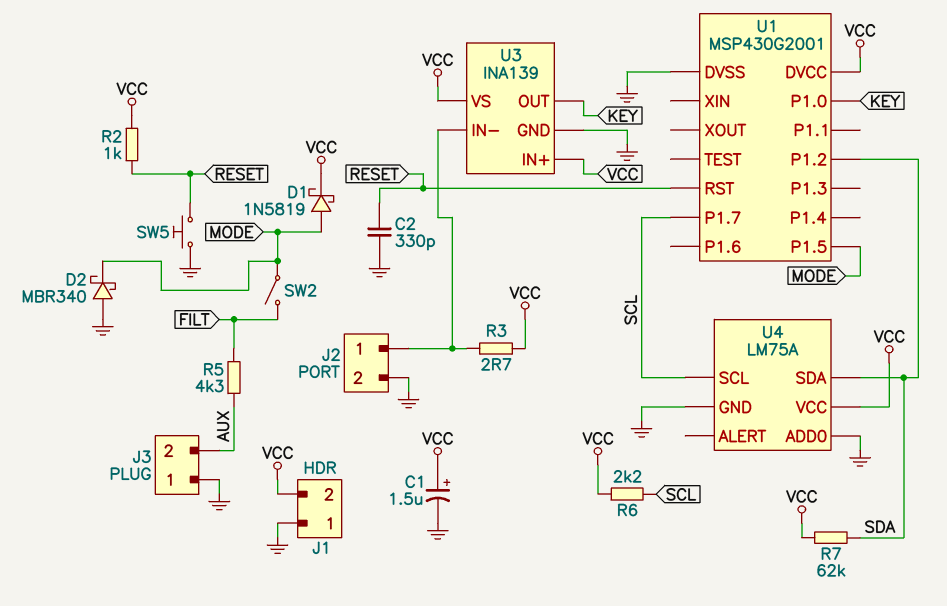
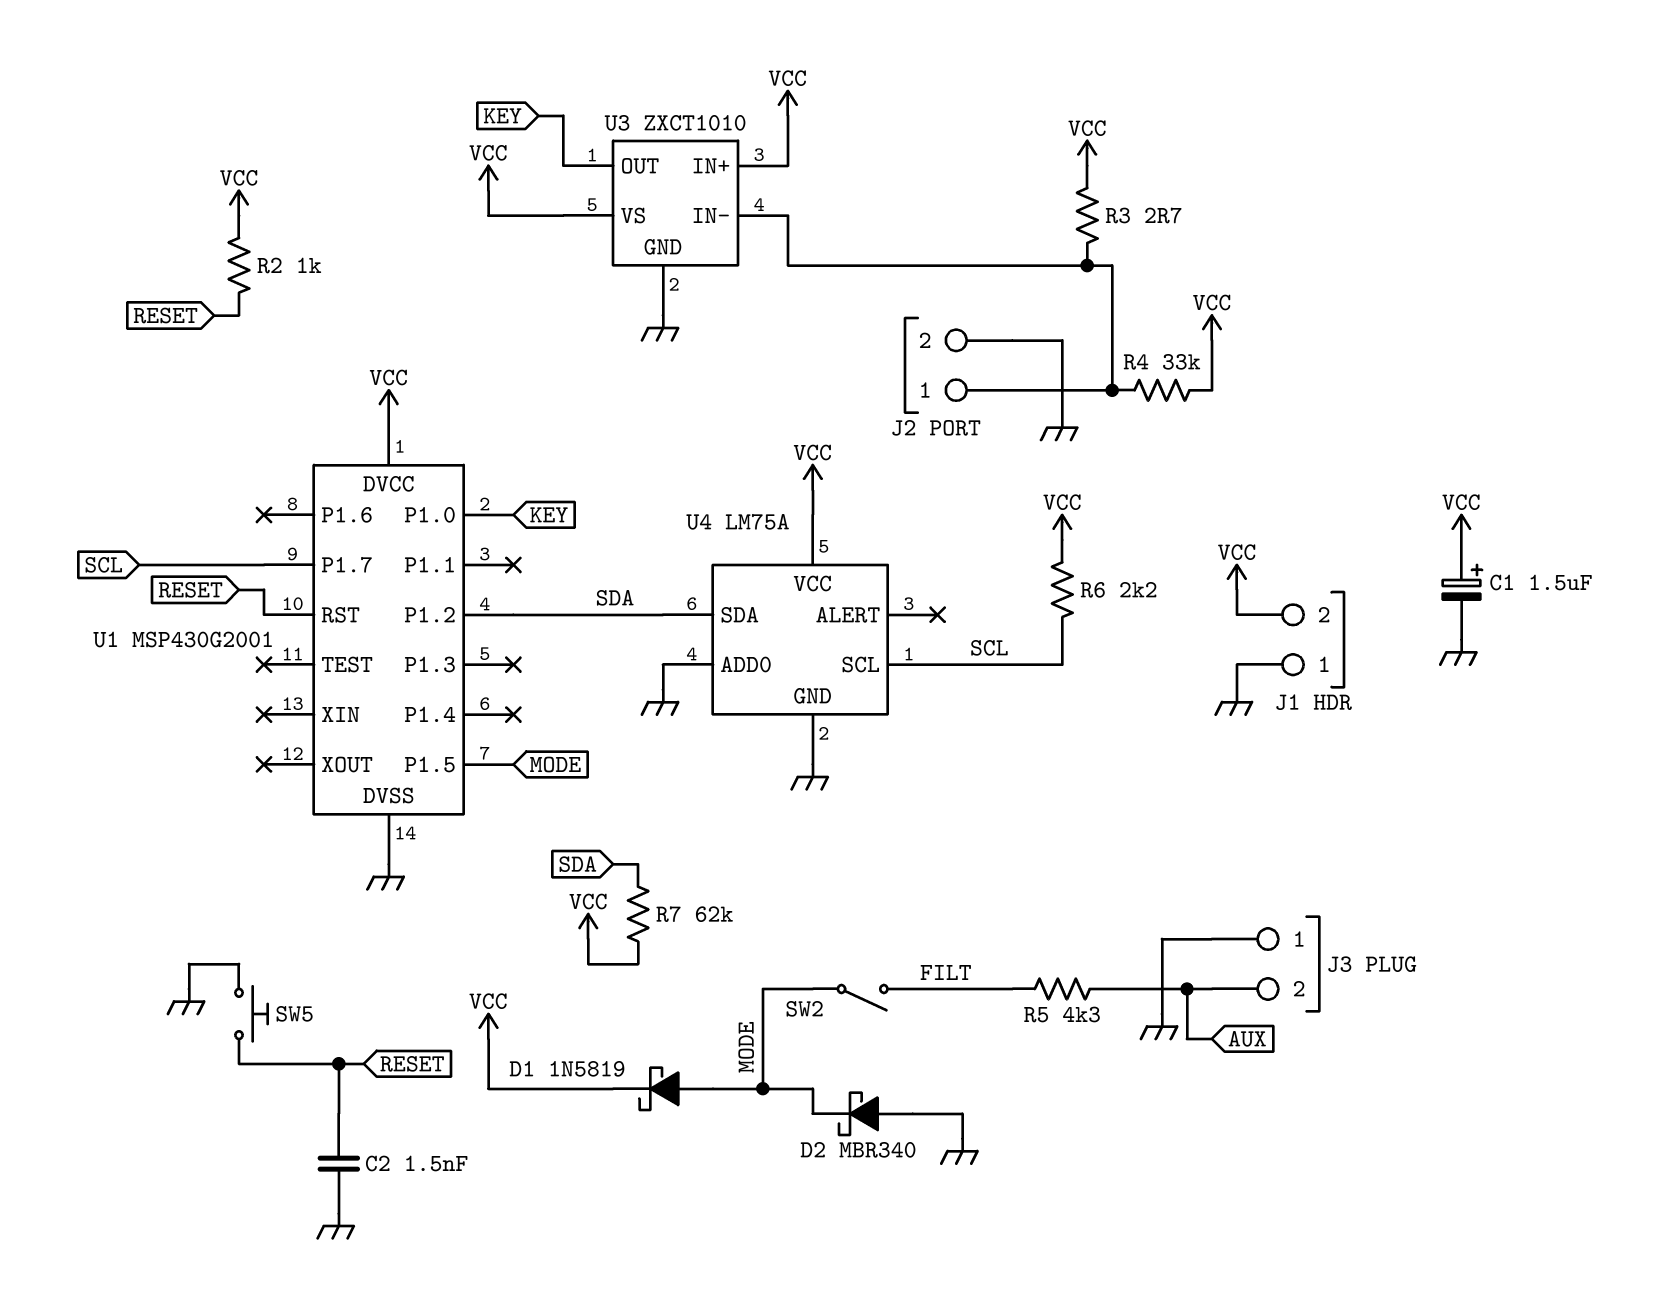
C2: 330pF (GND, RESET) -> 1.5nF (GND, RESET)
R4: none -> 33k (J2/1, VCC)
U3: INA139 -> ZXCT1010

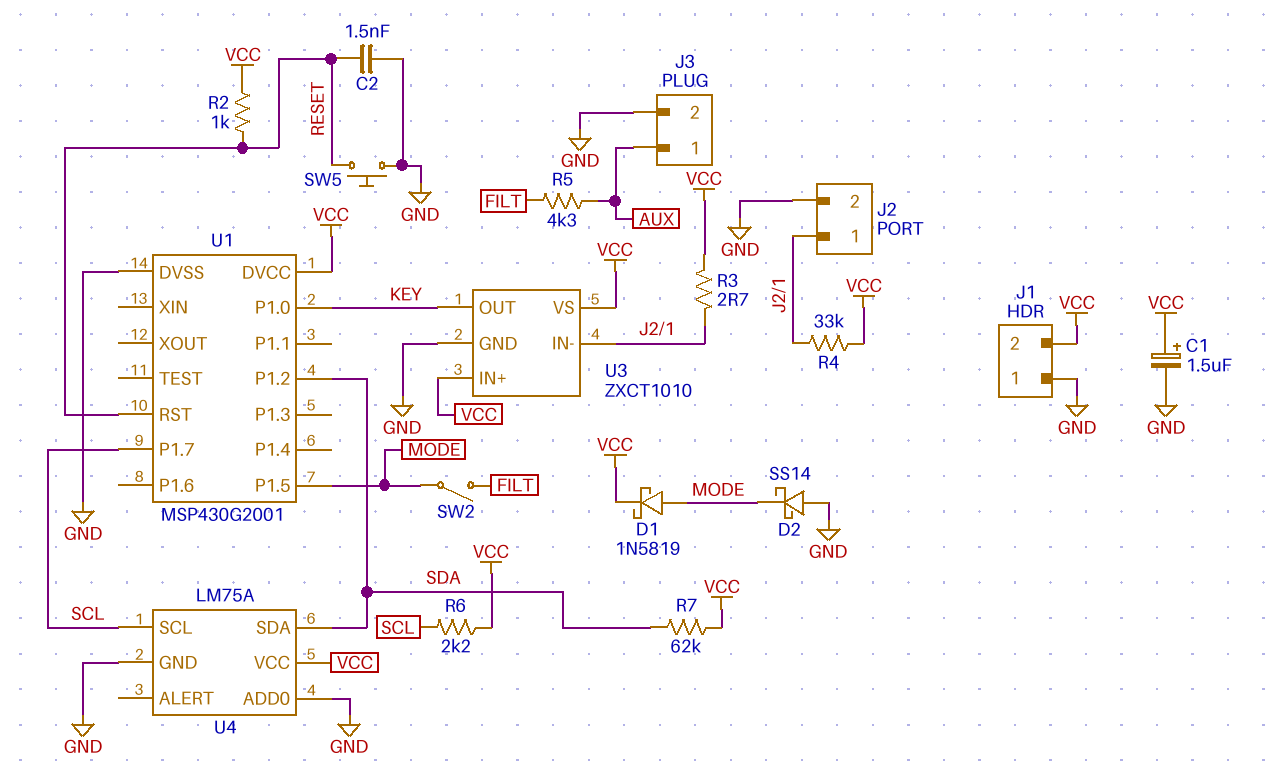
D2: schottky MBR340 (A GND, K MODE) -> schottky SS14 (A GND, K MODE)
J3 pin 1: GND -> AUX
J3 pin 2: AUX -> GND

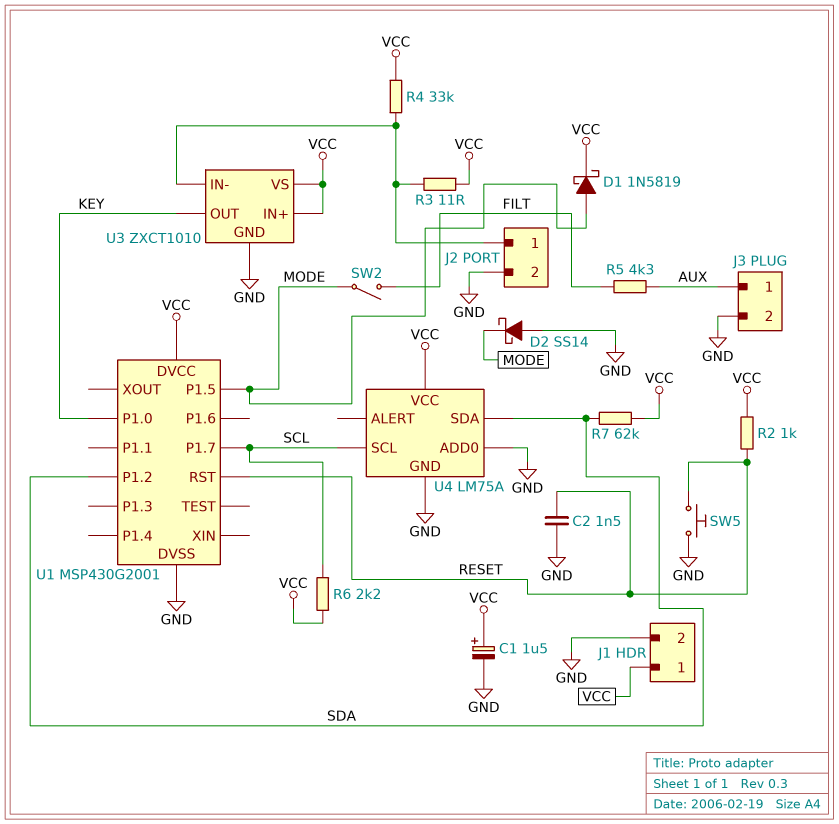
J1 pin 1: GND -> VCC
J1 pin 2: VCC -> GND
R3: 2.7 (J2/1, VCC) -> 11 (J2/1, VCC)

